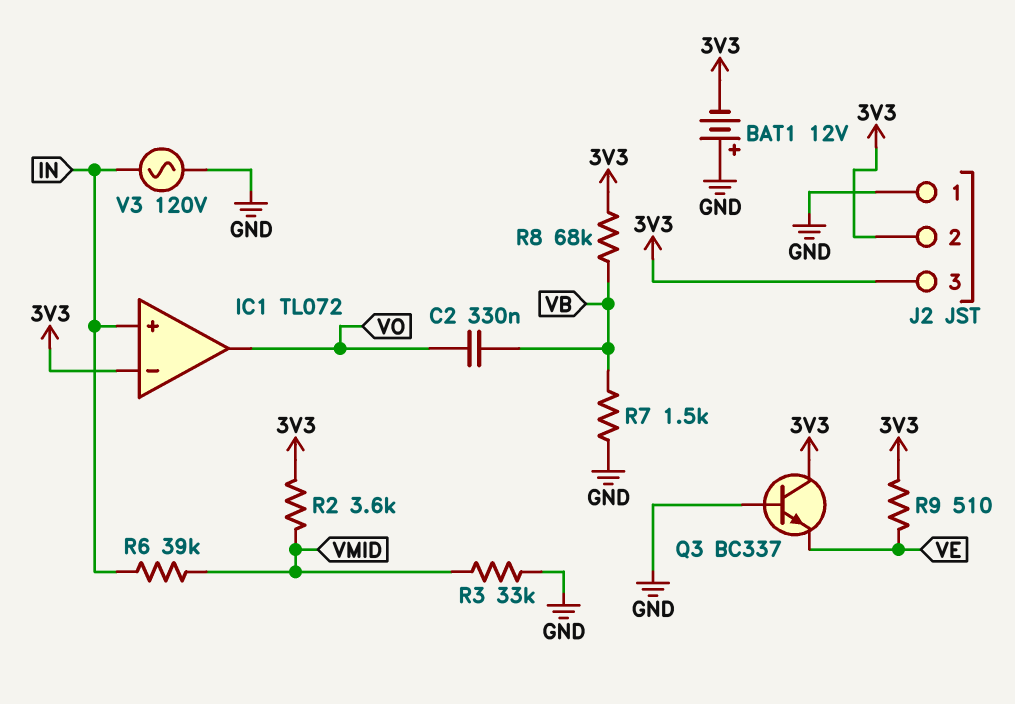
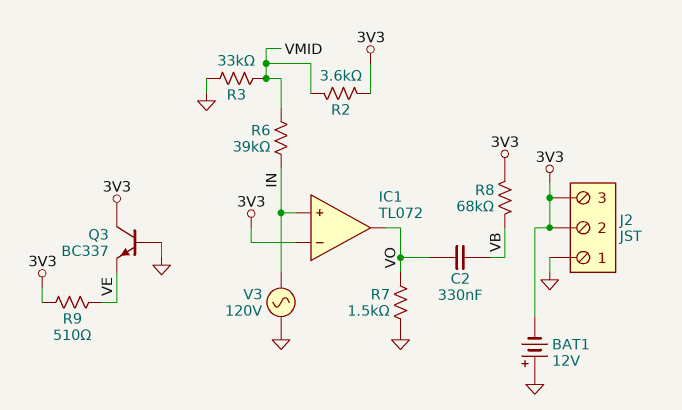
R7: 1.5k (GND, VB) -> 1.5k (GND, VO)

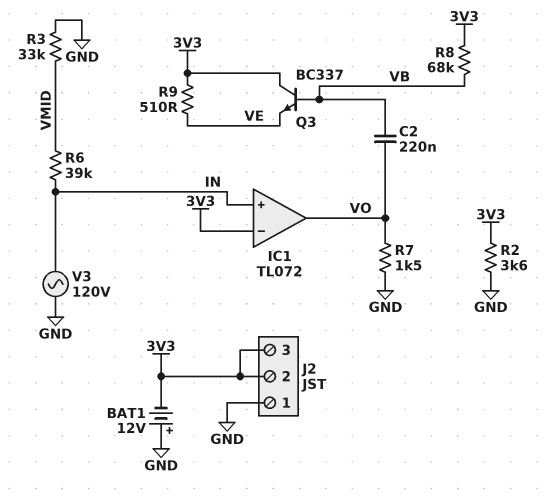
C2: 330nF (VB, VO) -> 220nF (VB, VO)
Q3: NPN BC337 (B GND, C 3V3, E VE) -> NPN BC337 (B VB, C 3V3, E VE)
R2: 3.6k (3V3, VMID) -> 3.6k (3V3, GND)

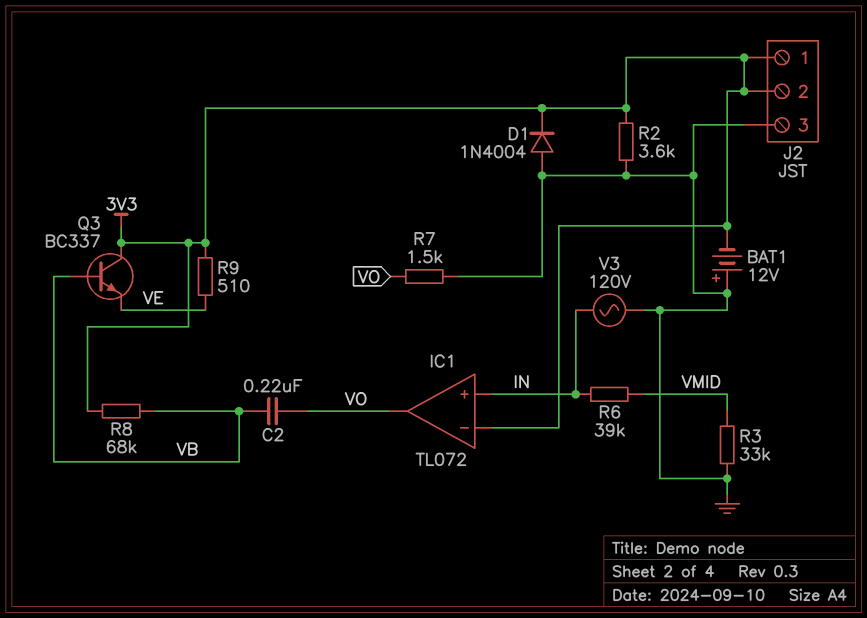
D1: none -> diode 1N4004 (A GND, K 3V3)
J2 pin 1: GND -> 3V3
J2 pin 3: 3V3 -> GND

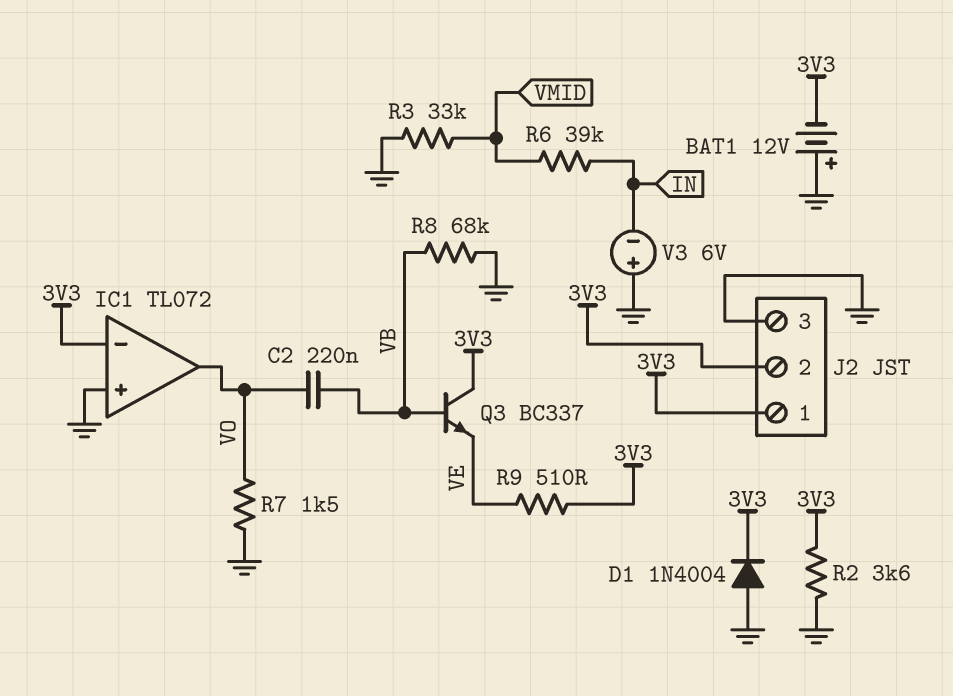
IC1 pin in+: IN -> GND
R8: 68k (3V3, VB) -> 68k (GND, VB)
V3: AC 120V (GND, IN) -> 6V (plus GND, minus IN)

